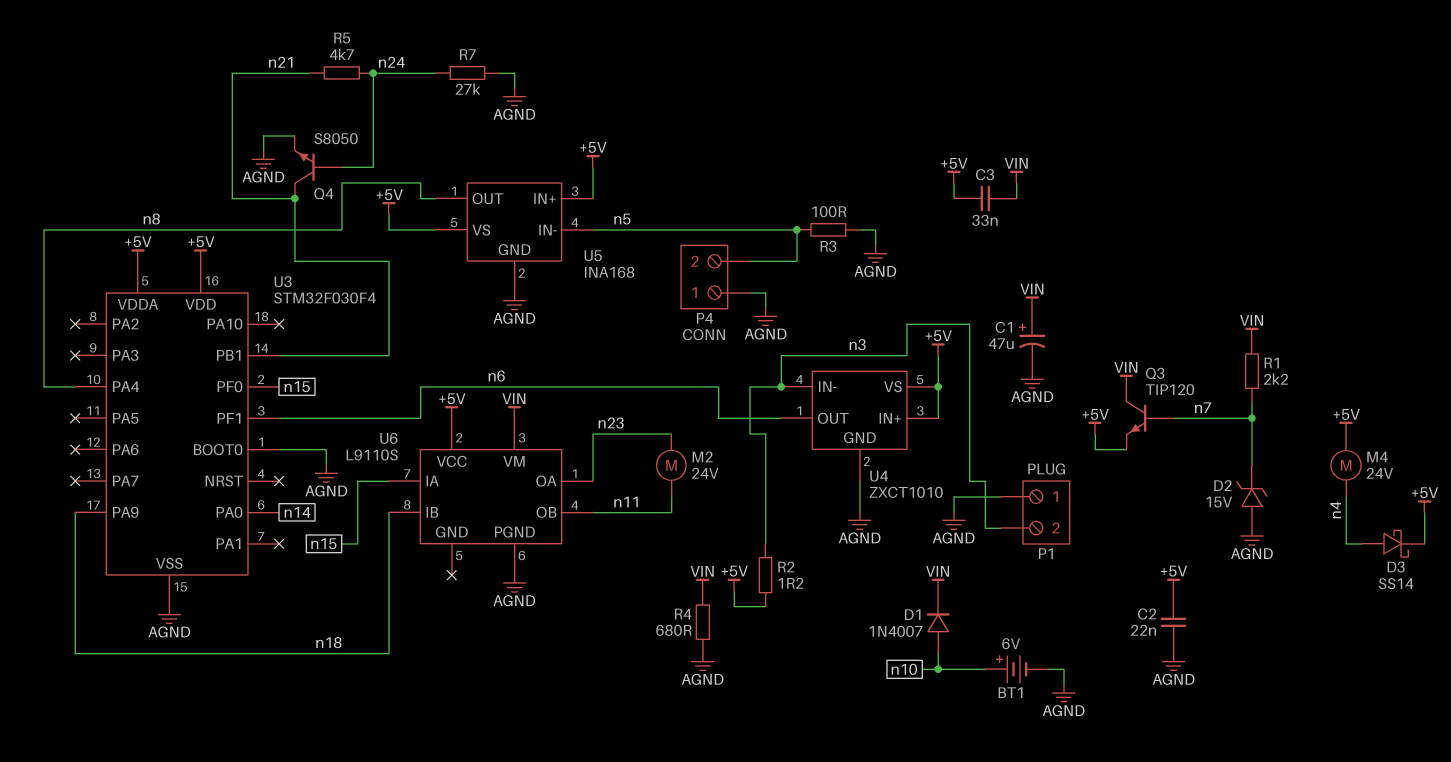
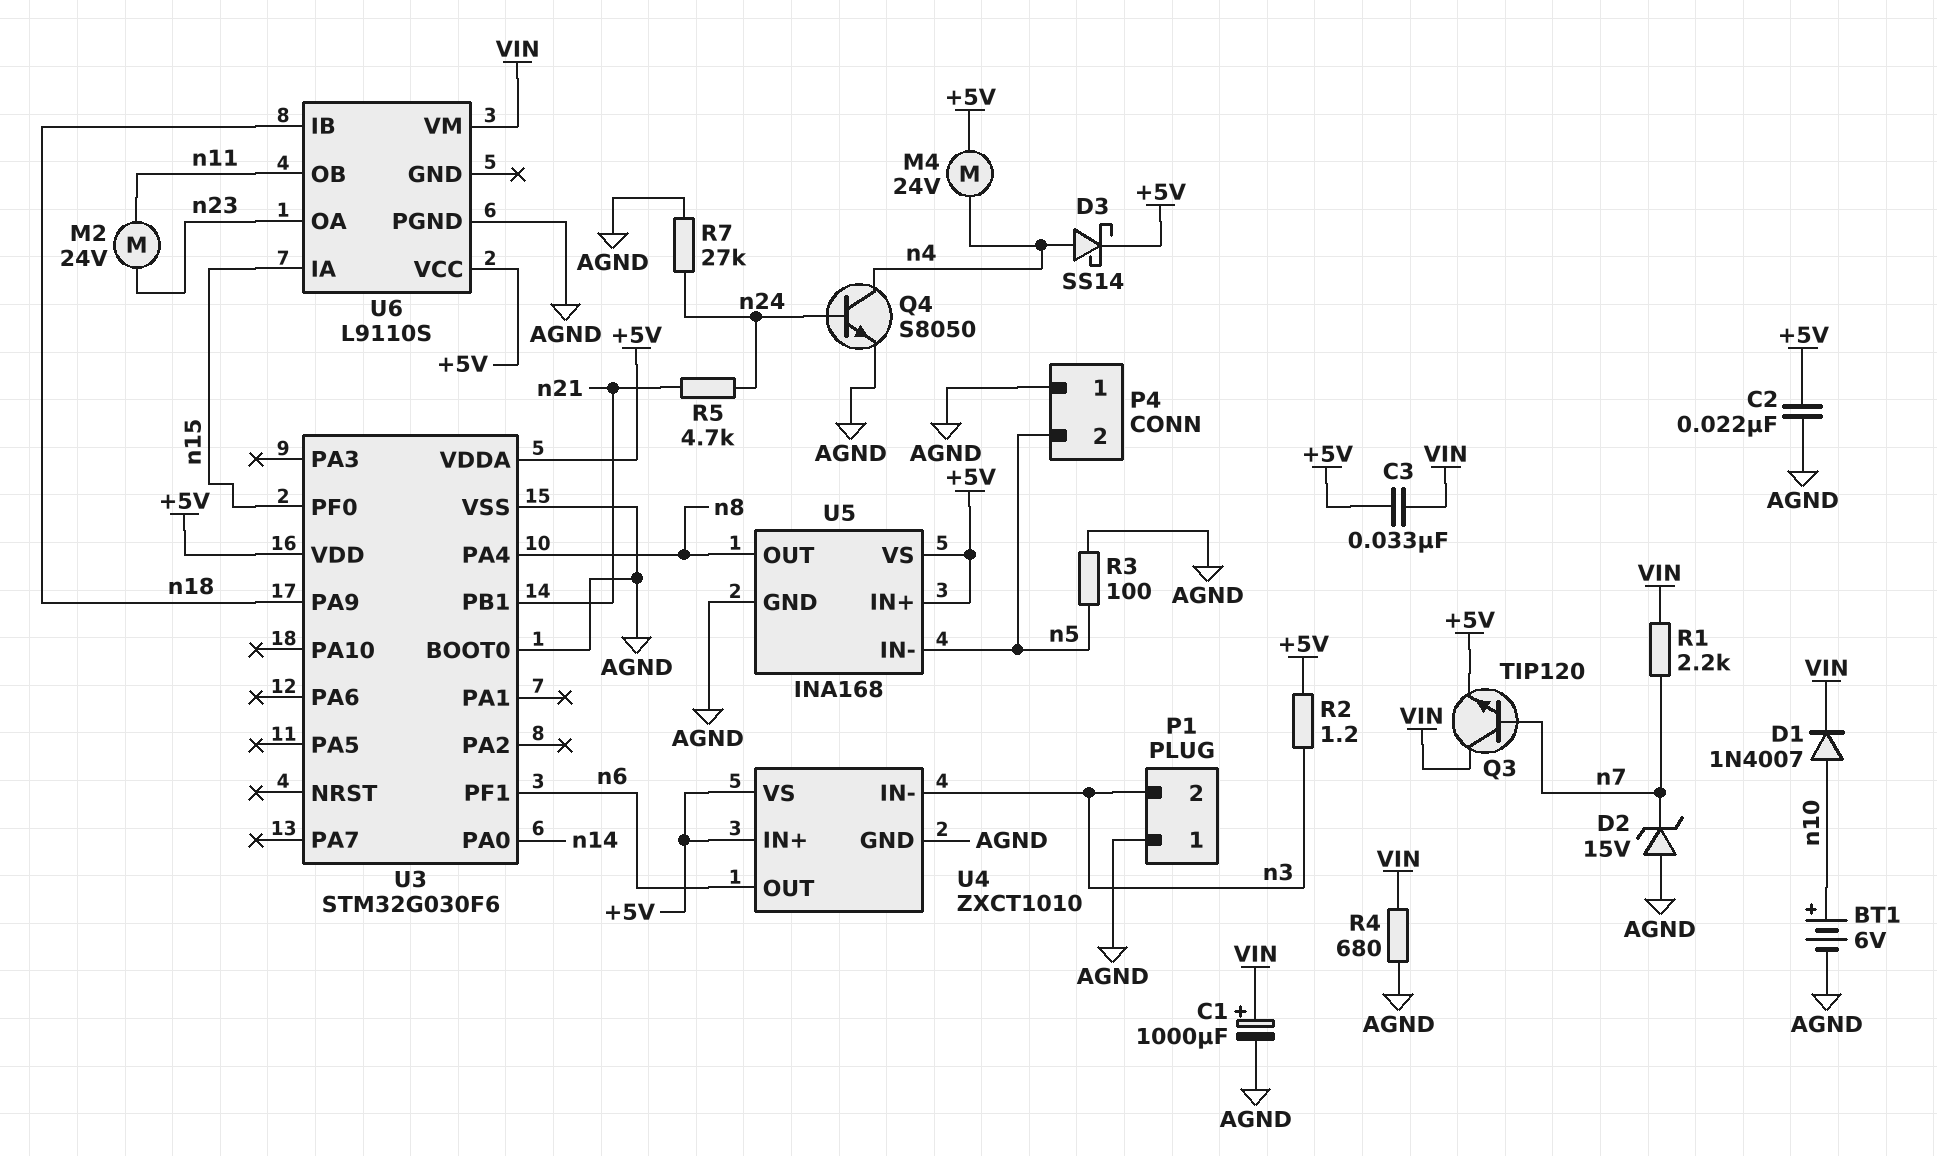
C1: 47uF (plus VIN, minus AGND) -> 1000uF (plus VIN, minus AGND)
Q4: NPN S8050 (B n24, C n21, E AGND) -> NPN S8050 (B n24, C n4, E AGND)
U3: STM32F030F4 -> STM32G030F6

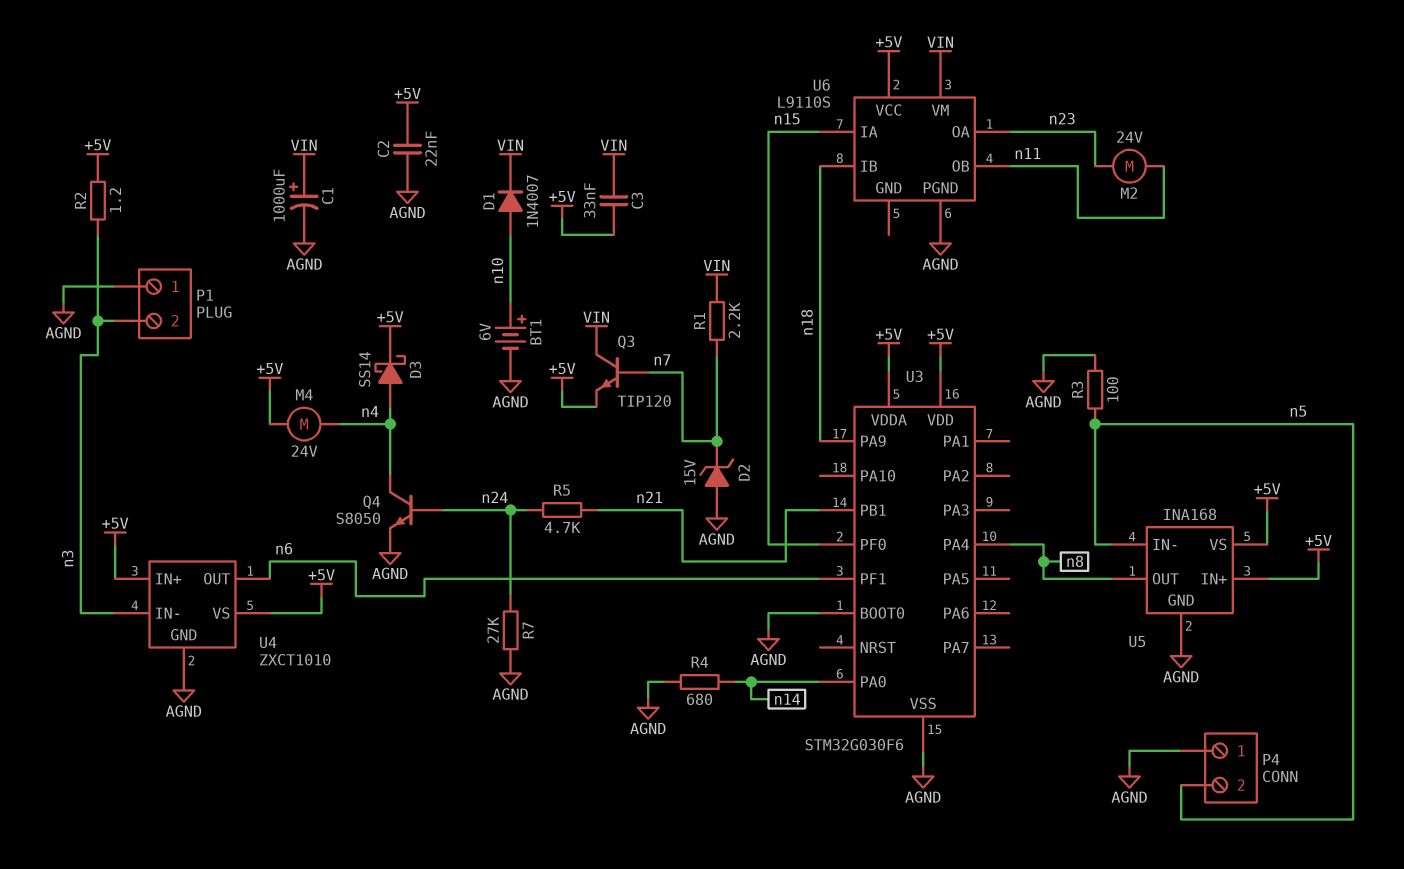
R4: 680 (AGND, VIN) -> 680 (AGND, n14)

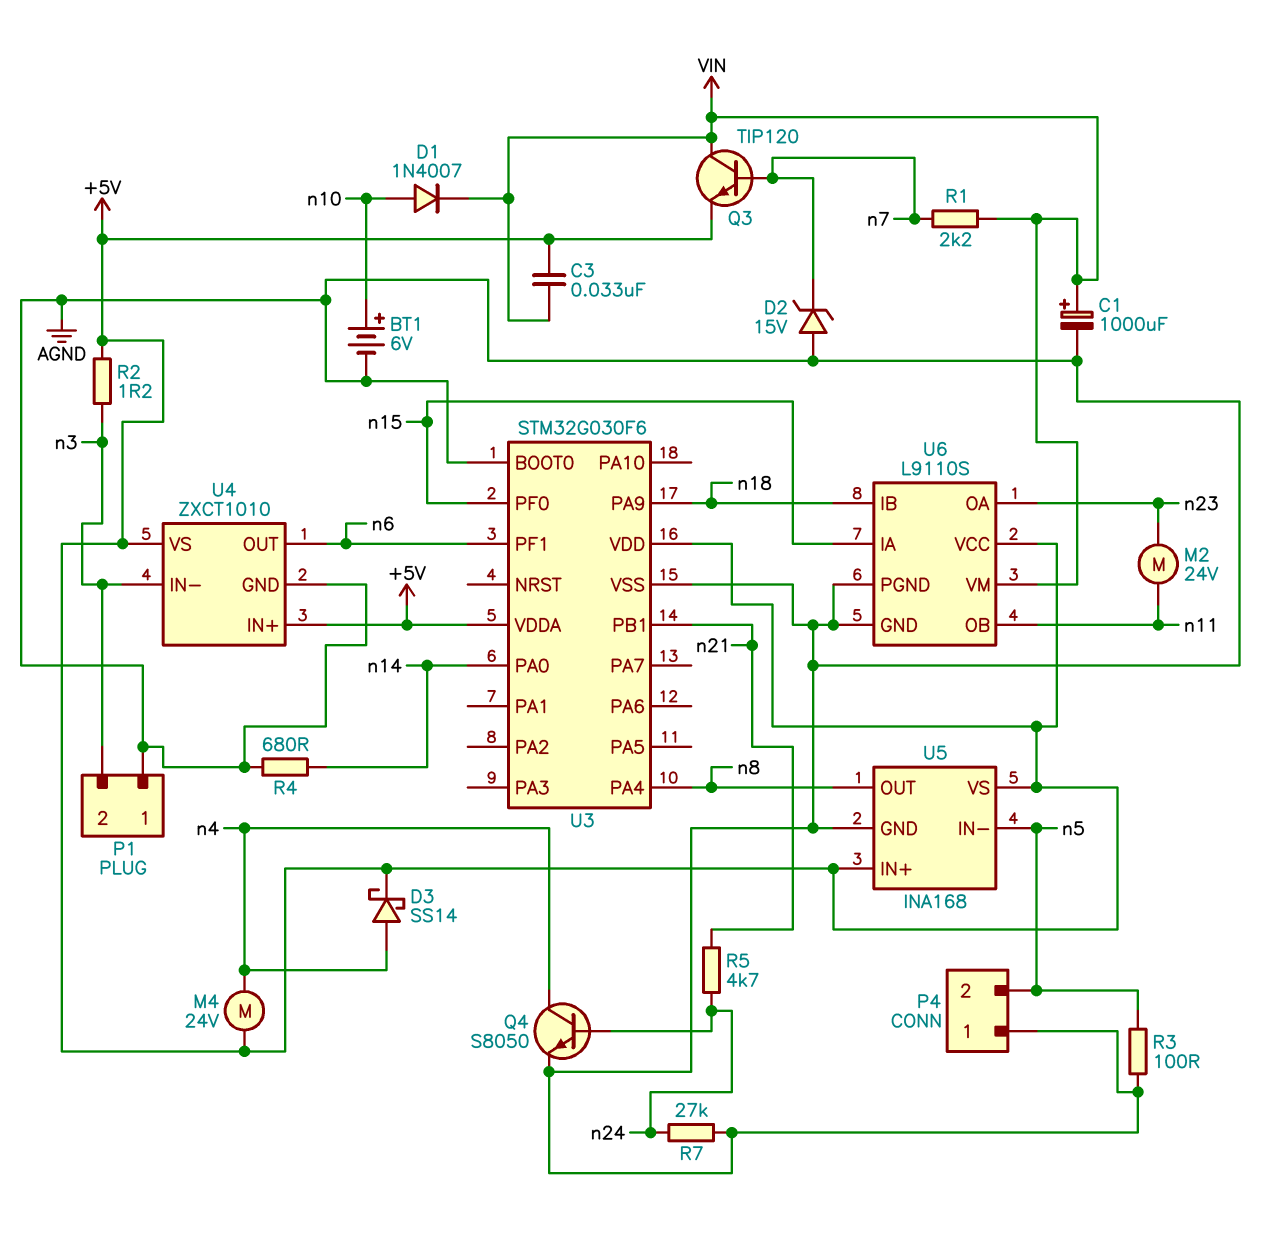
C2: 22nF (+5V, AGND) -> none
U6 pin GND: none -> AGND

